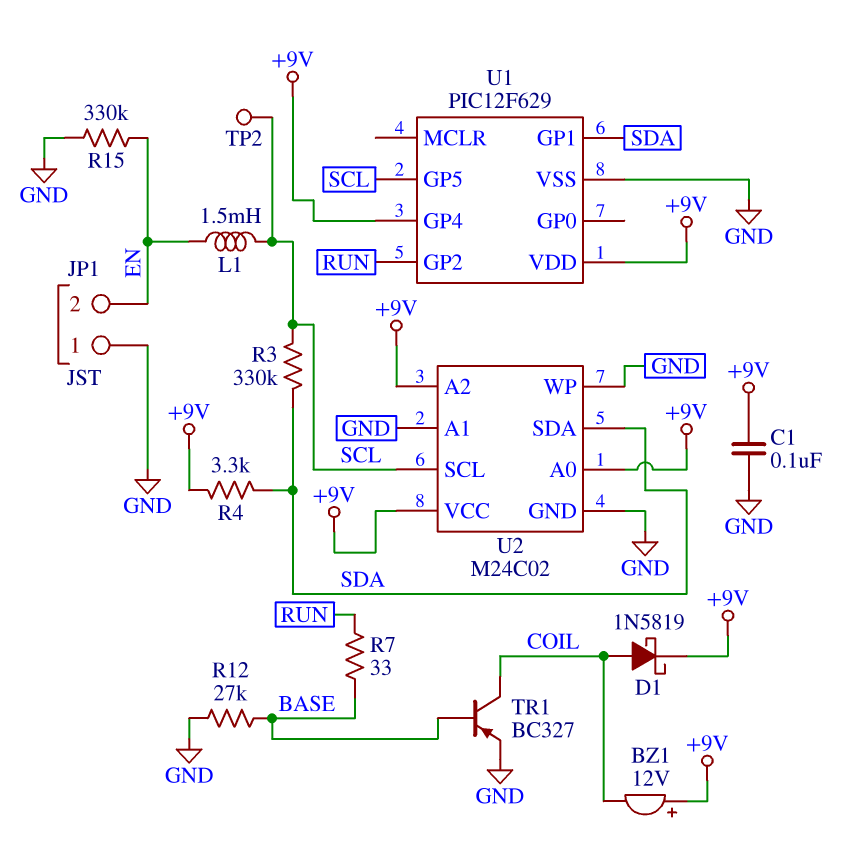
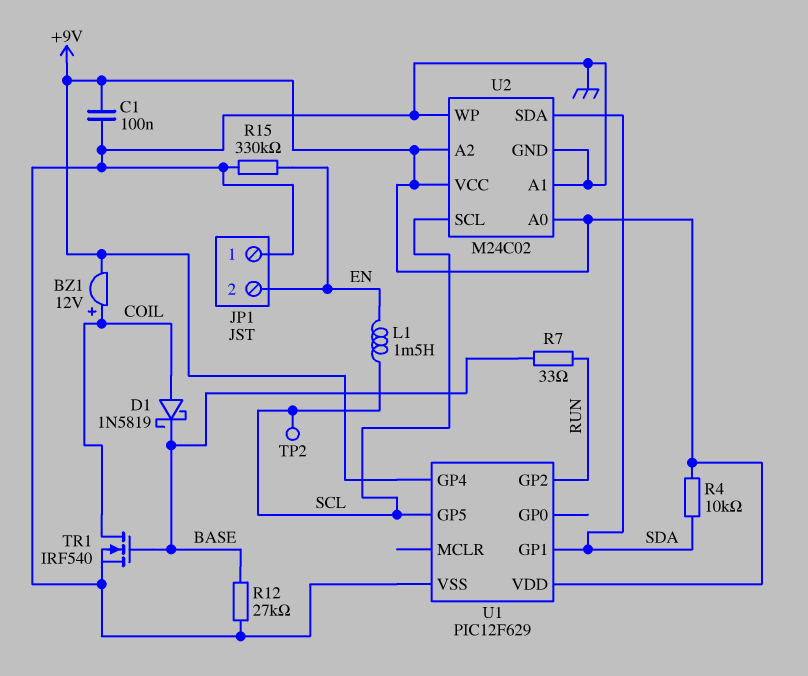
BZ1: buzzer 12V (plus +9V, minus COIL) -> buzzer 12V (plus COIL, minus +9V)
D1: schottky 1N5819 (A COIL, K +9V) -> schottky 1N5819 (A COIL, K BASE)
R3: 330k (SCL, SDA) -> none
R4: 3.3k (+9V, SDA) -> 10k (+9V, SDA)
TR1: PNP BC327 (B BASE, C COIL, E GND) -> NMOS IRF540 (G BASE, D COIL, S GND)

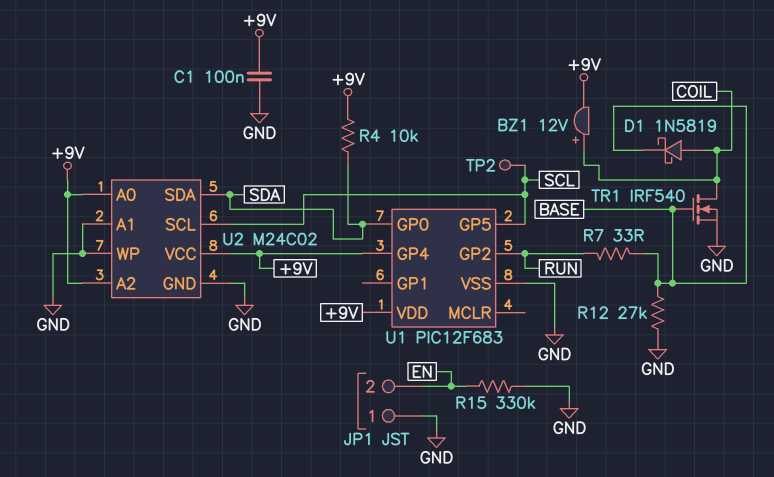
L1: 1.5mH (EN, SCL) -> none
U1: PIC12F629 -> PIC12F683
U1 pin GP0: none -> SDA
U1 pin GP1: SDA -> none

